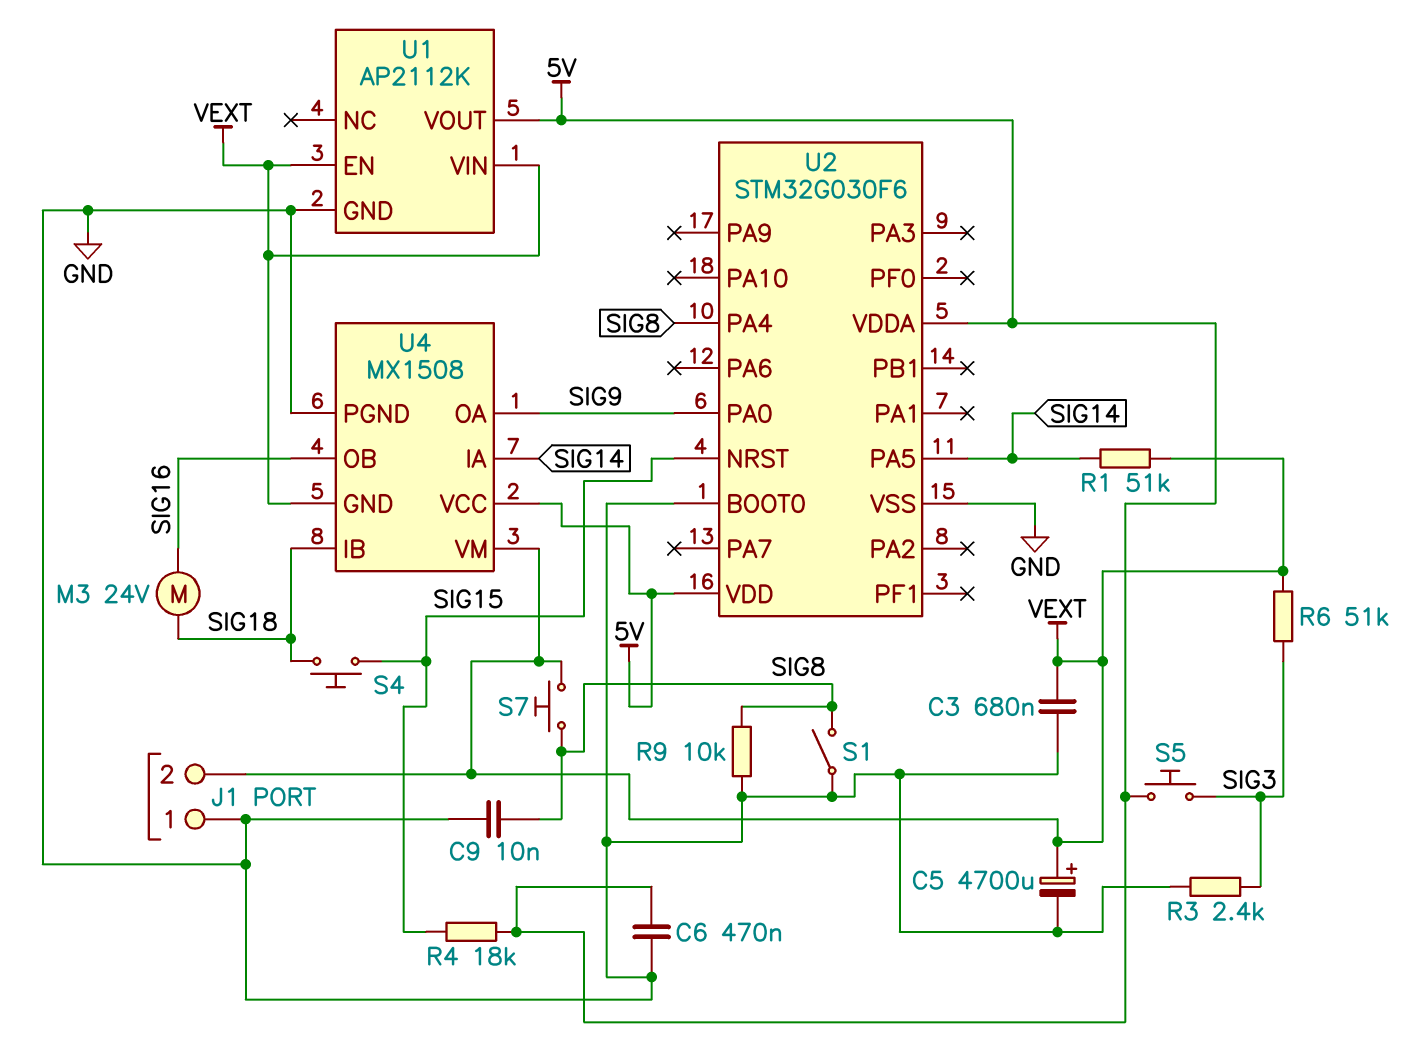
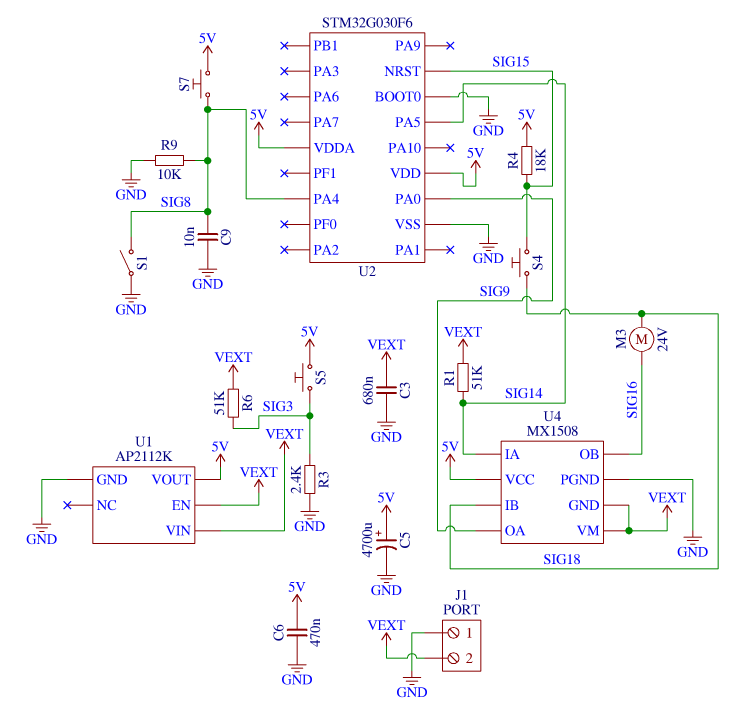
C5: 4700uF (plus VEXT, minus GND) -> 4700uF (plus 5V, minus GND)
S7: button (SIG8, VEXT) -> button (5V, SIG8)

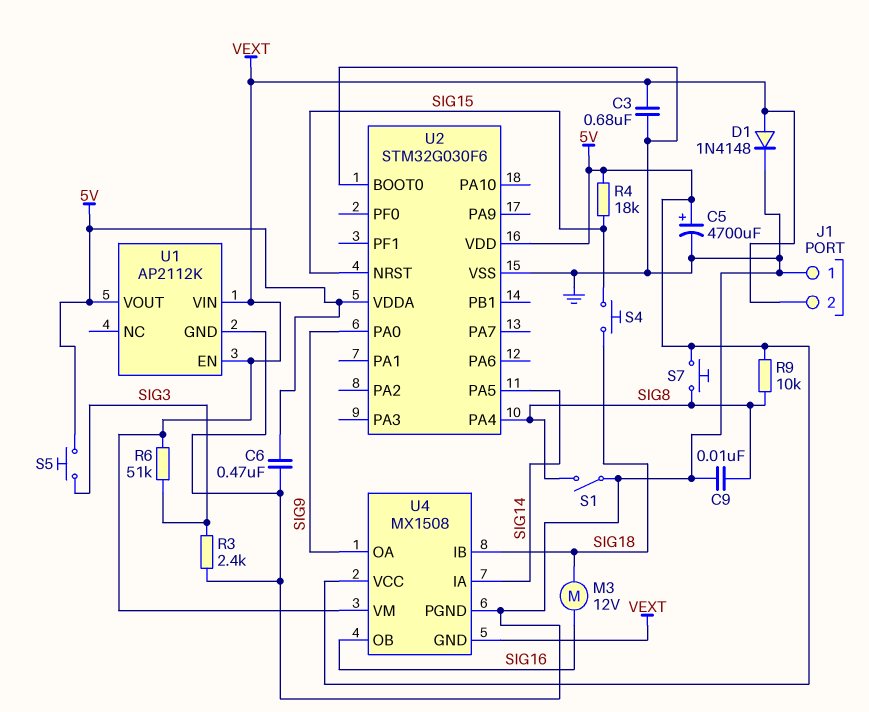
D1: none -> diode 1N4148 (A VEXT, K GND)
M3: motor 24V (SIG16, SIG18) -> motor 12V (SIG16, SIG18)
R1: 51k (SIG14, VEXT) -> none
R9: 10k (GND, SIG8) -> 10k (5V, SIG8)

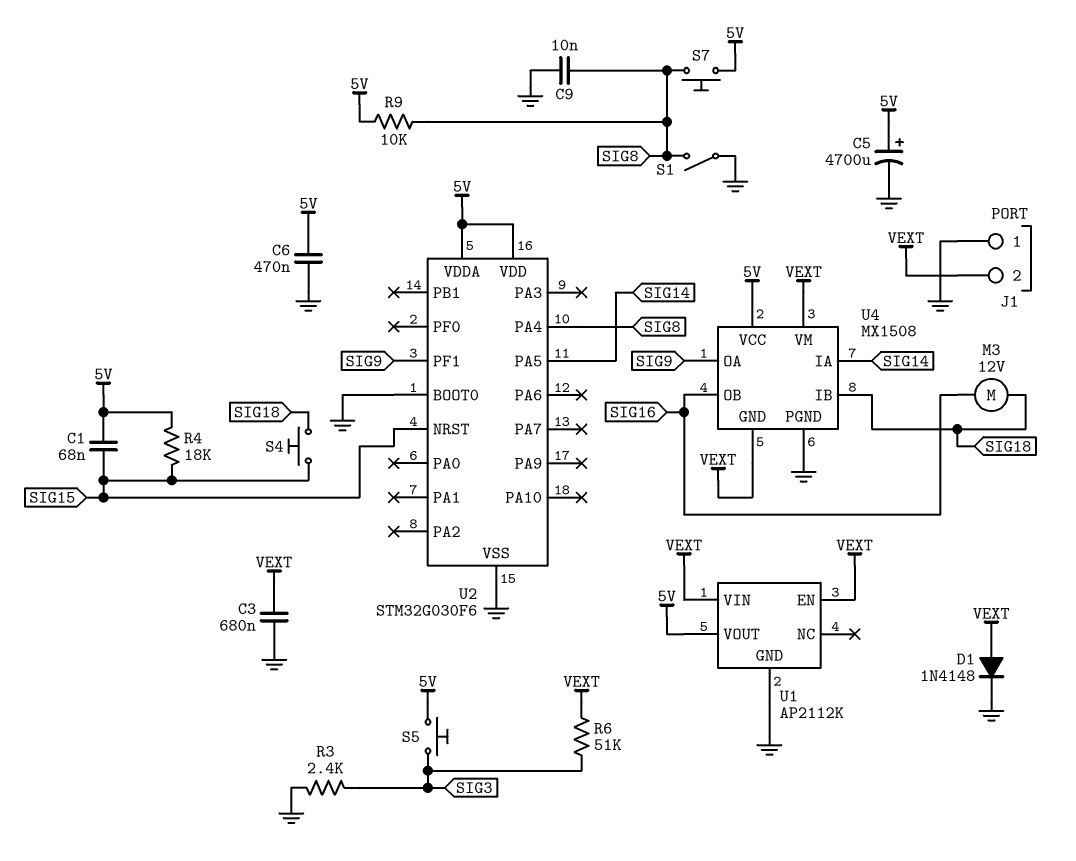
C1: none -> 68nF (5V, SIG15)
U2 pin PA0: SIG9 -> none
U2 pin PF1: none -> SIG9

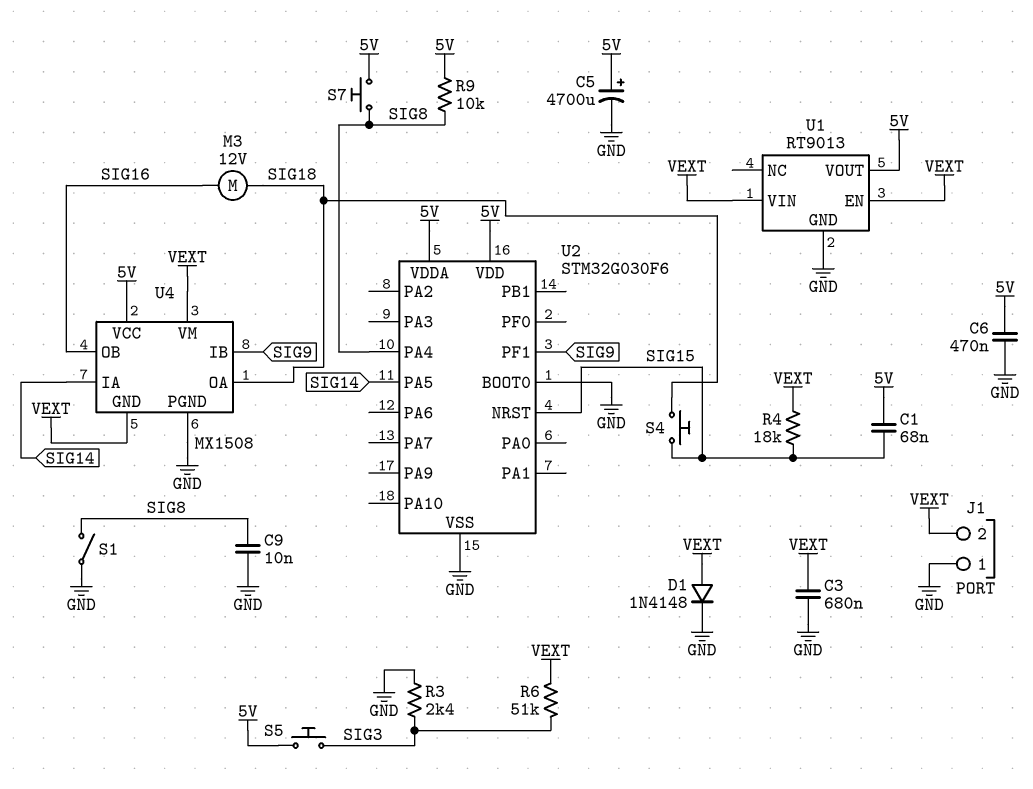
R4: 18k (5V, SIG15) -> 18k (SIG15, VEXT)
U1: AP2112K -> RT9013
U4 pin IB: SIG18 -> SIG9
U4 pin OA: SIG9 -> SIG18

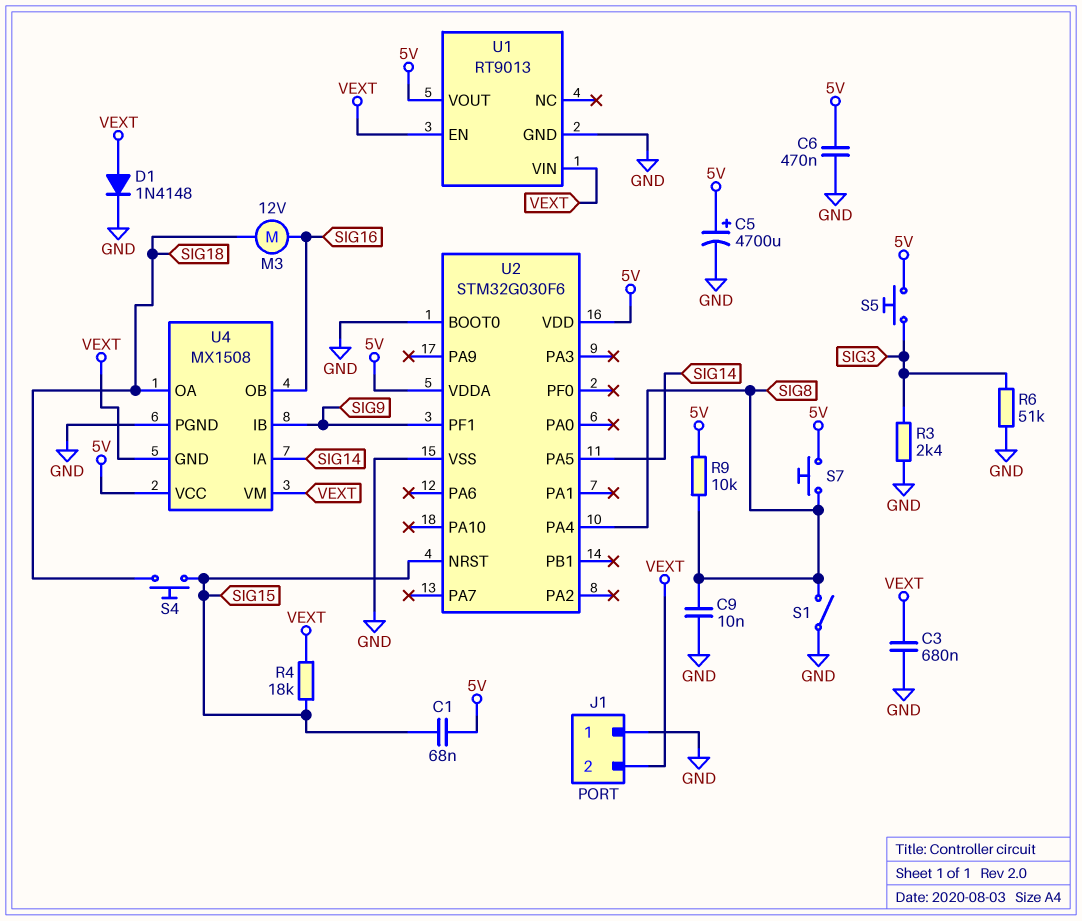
R6: 51k (SIG3, VEXT) -> 51k (GND, SIG3)

